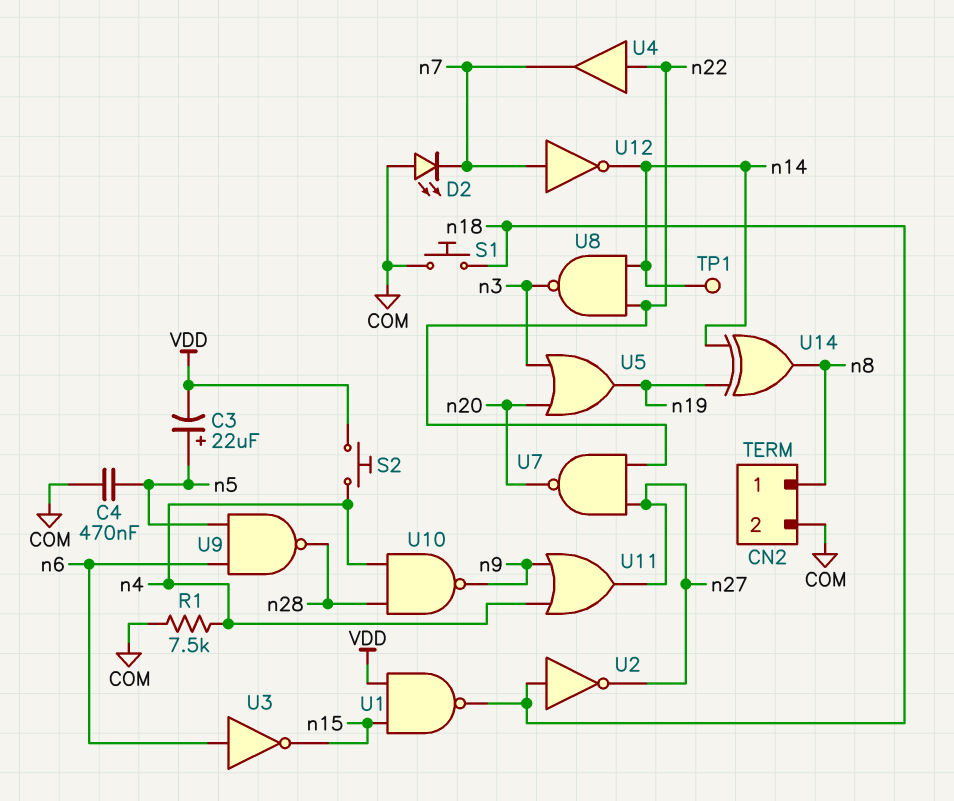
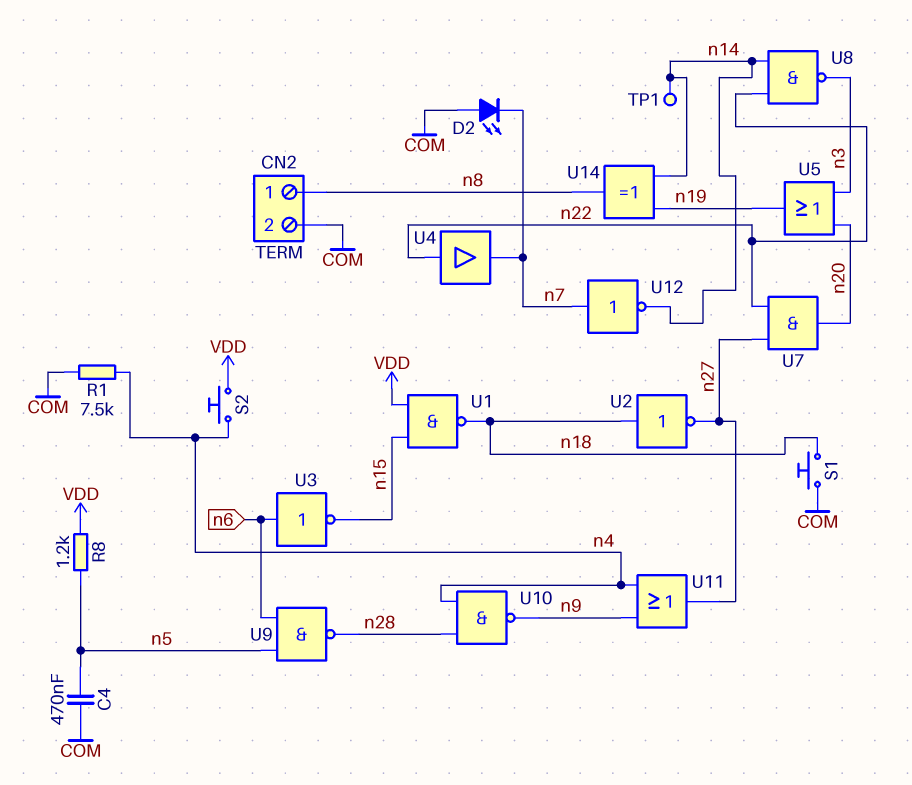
C3: 22uF (plus n5, minus VDD) -> none
R8: none -> 1.2k (VDD, n5)
U7: NAND (in n22, in n27, out n20) -> AND (in n22, in n27, out n20)

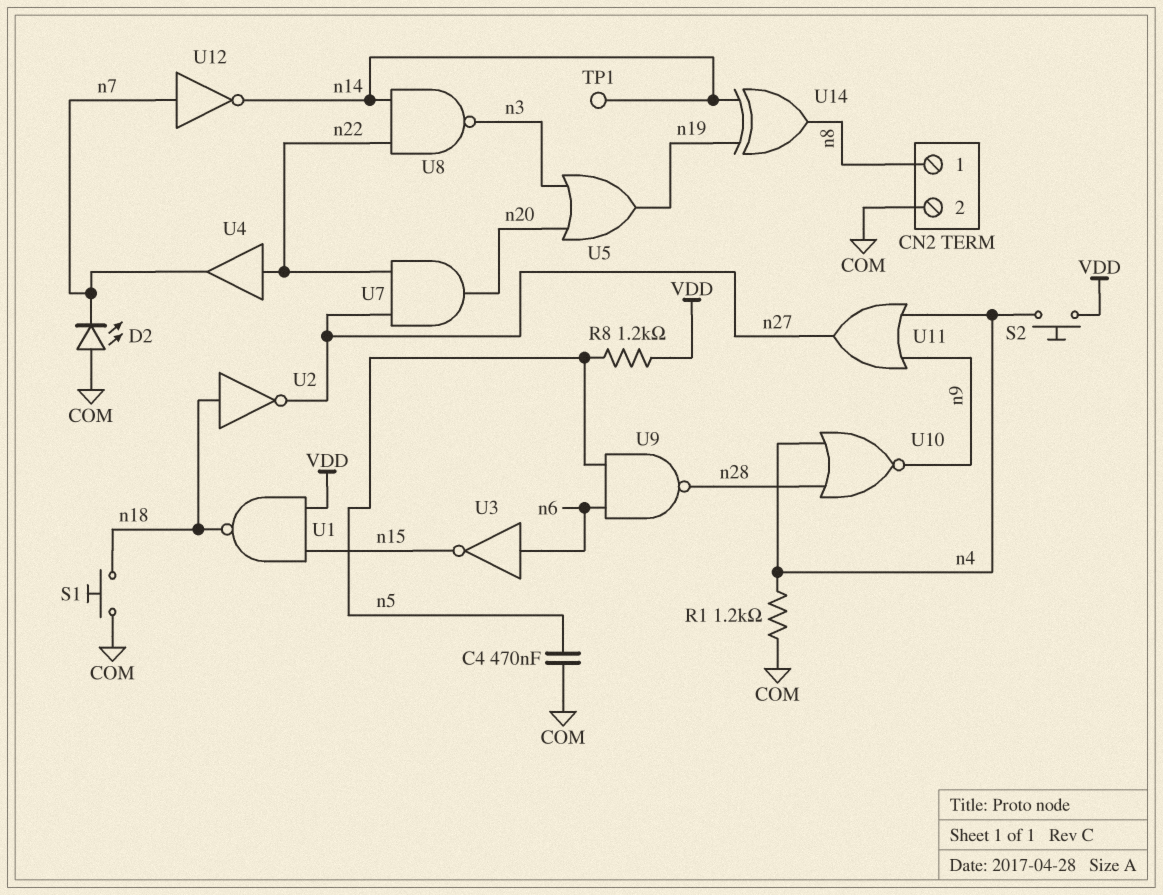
R1: 7.5k (COM, n4) -> 1.2k (COM, n4)
U10: NAND (in n4, in n28, out n9) -> NOR (in n4, in n28, out n9)

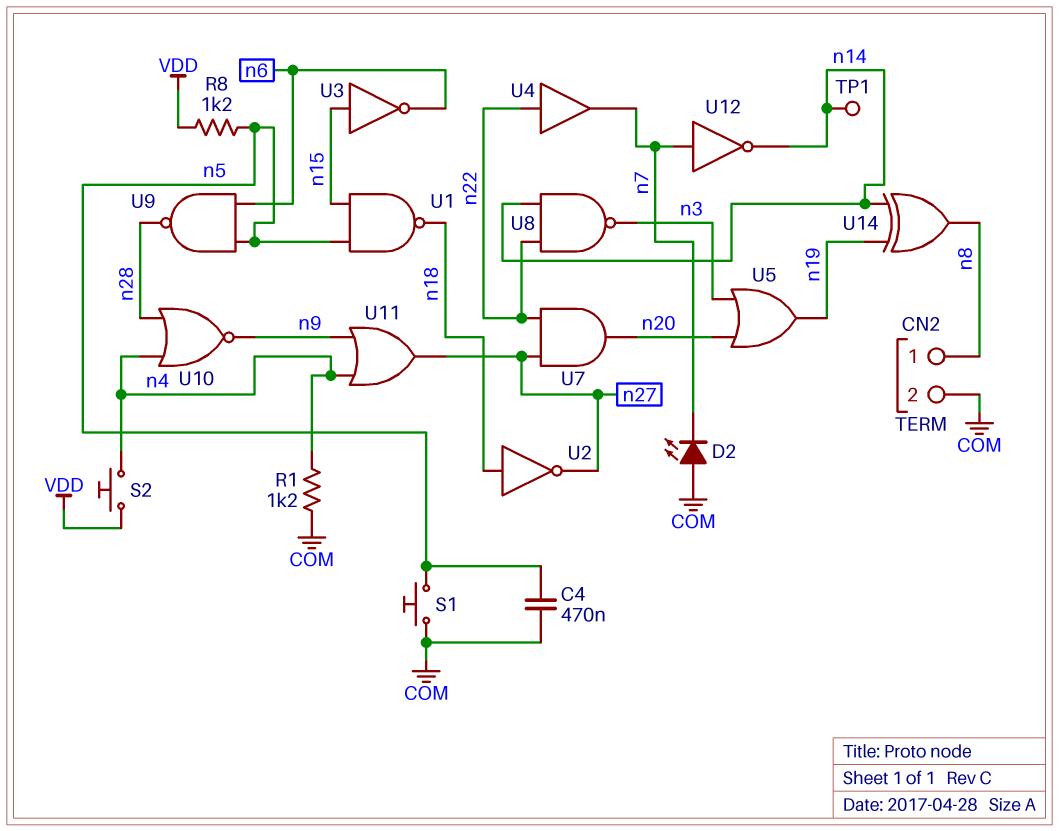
S1: button (COM, n18) -> button (COM, n5)
U1: NAND (in VDD, in n15, out n18) -> NAND (in n5, in n15, out n18)
U3: NOT (in n6, out n15) -> NOT (in n15, out n6)

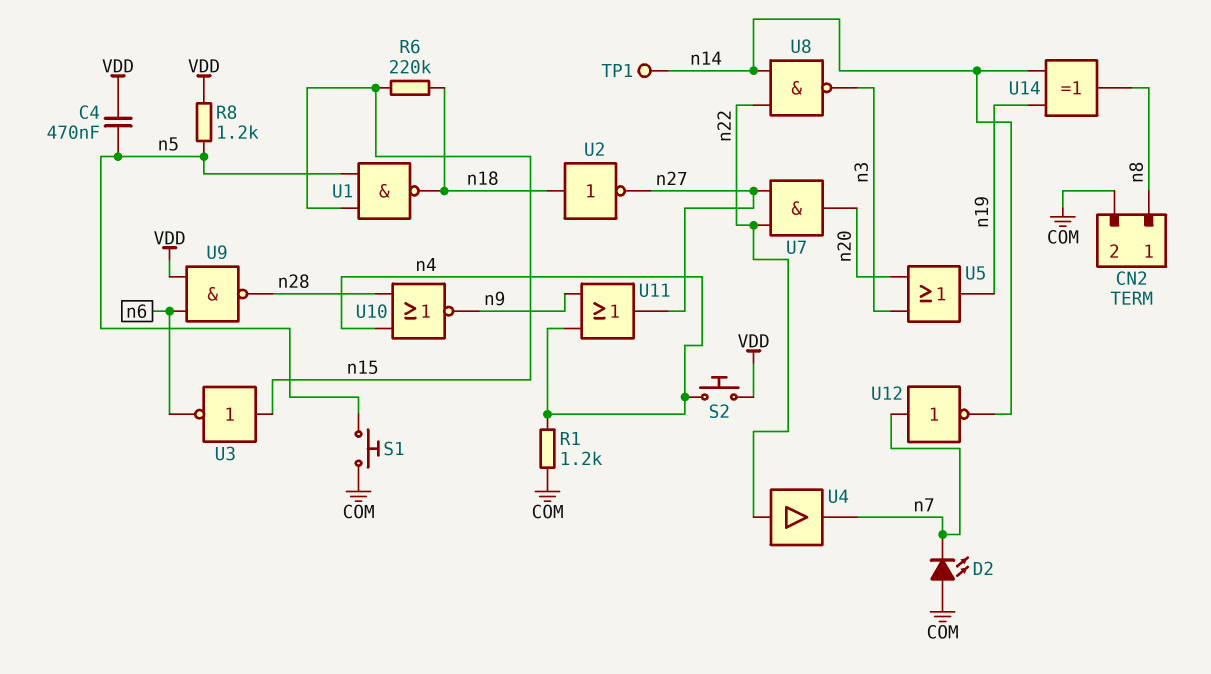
C4: 470nF (COM, n5) -> 470nF (VDD, n5)
R6: none -> 220k (n15, n18)
U9: NAND (in n5, in n6, out n28) -> NAND (in VDD, in n6, out n28)

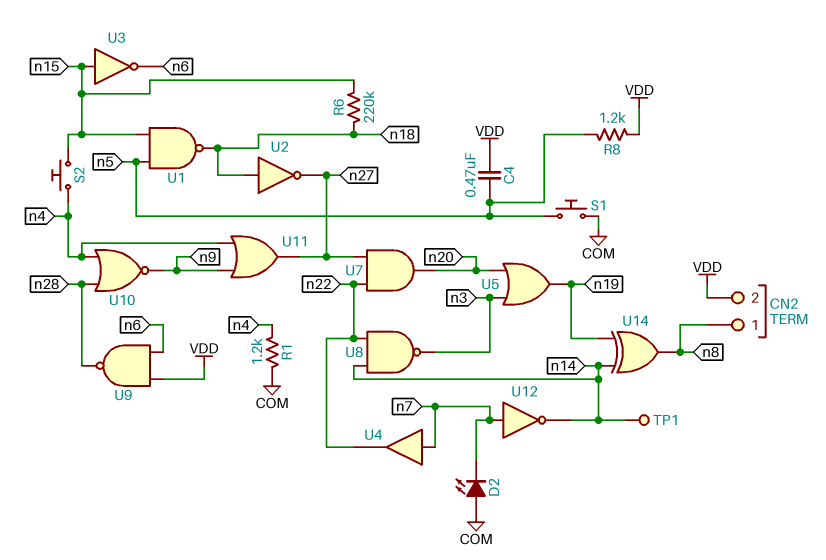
CN2 pin 2: COM -> VDD
S2: button (VDD, n4) -> button (n4, n15)
U4: buffer (in n22, out n7) -> buffer (in n7, out n22)

